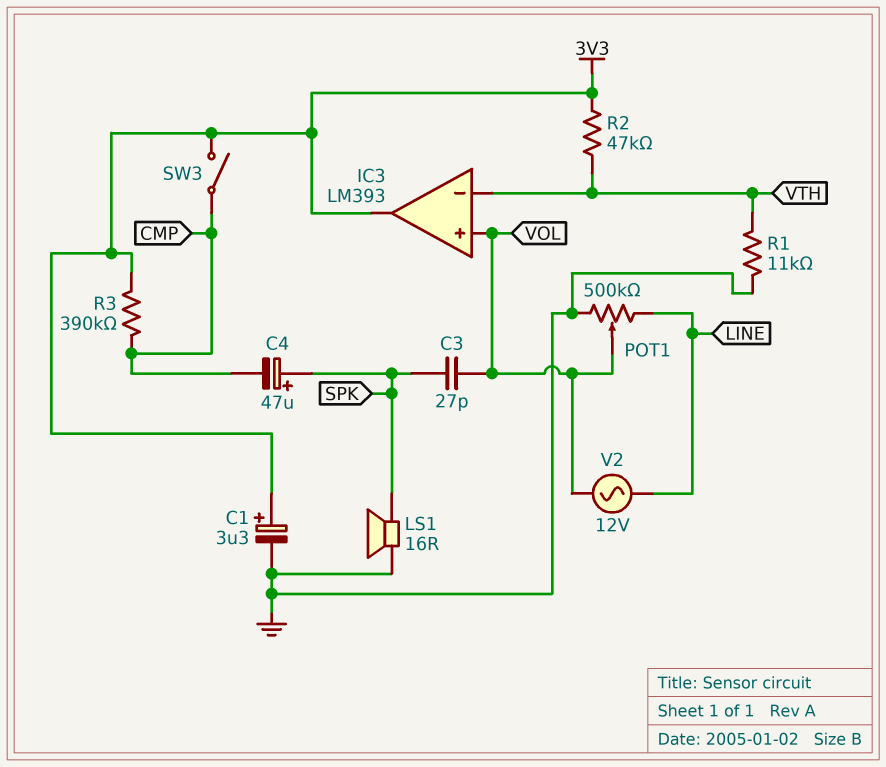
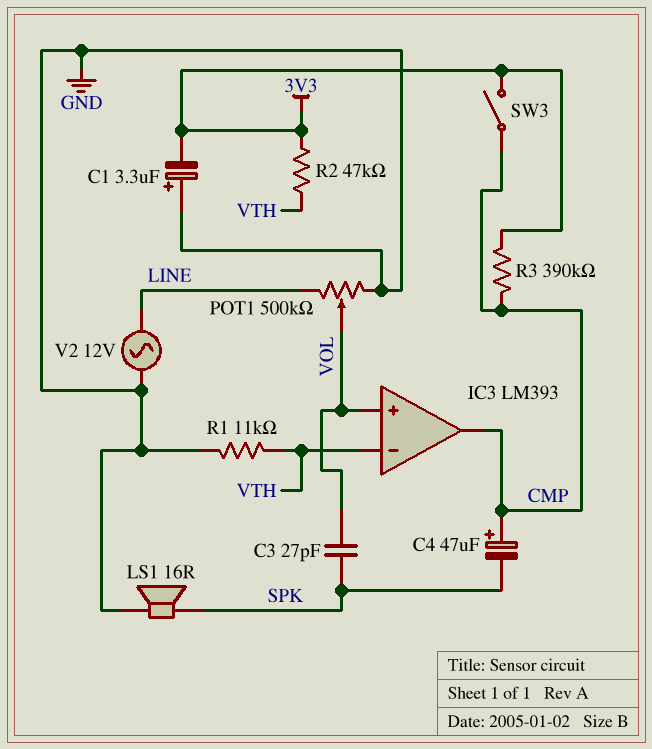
C1: 3.3uF (plus 3V3, minus GND) -> 3.3uF (plus GND, minus 3V3)
C4: 47uF (plus SPK, minus CMP) -> 47uF (plus CMP, minus SPK)
IC3 pin out: 3V3 -> CMP
V2: AC 12V (LINE, VOL) -> AC 12V (GND, LINE)

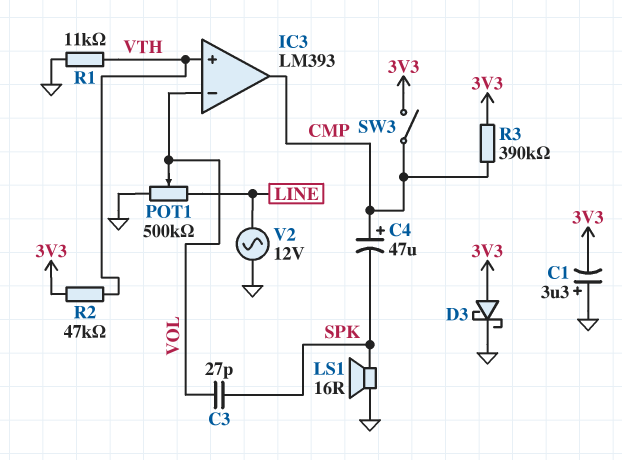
D3: none -> schottky (A 3V3, K GND)
IC3 pin in+: VOL -> VTH
IC3 pin in-: VTH -> VOL

